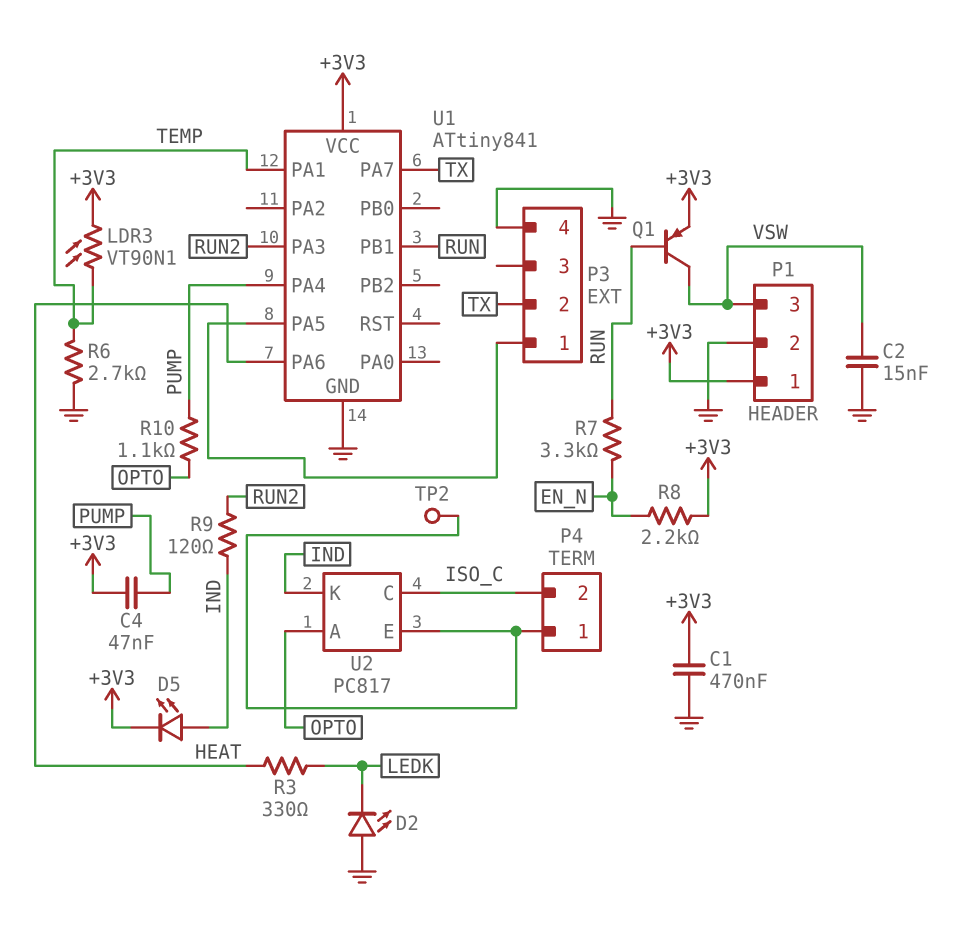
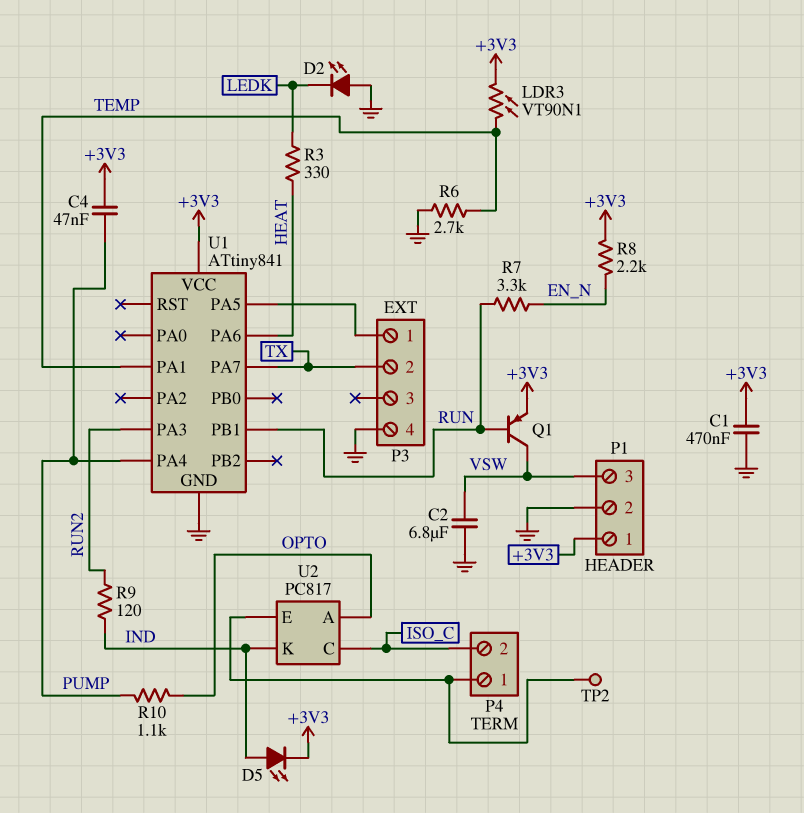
C2: 15nF (GND, VSW) -> 6.8uF (GND, VSW)

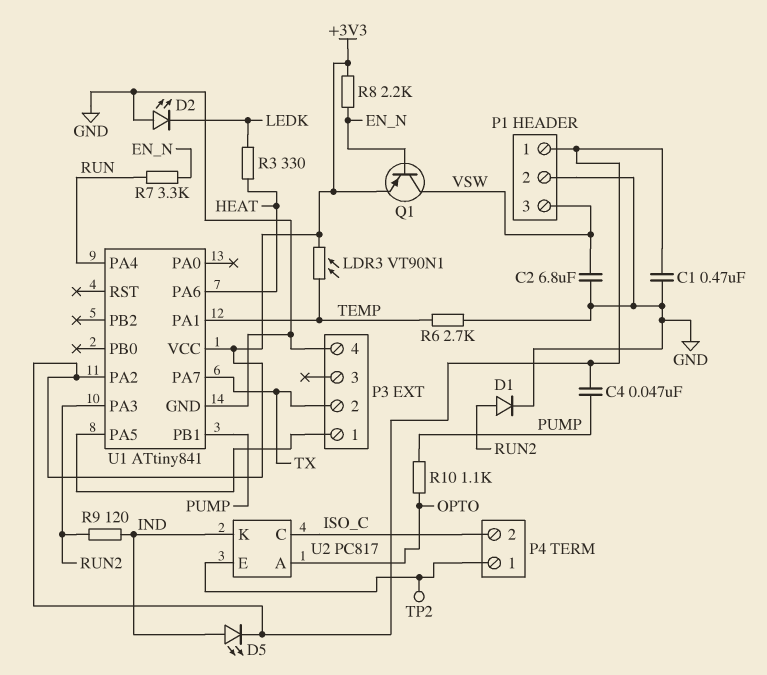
D1: none -> diode (A RUN2, K GND)
Q1: PNP (B RUN, C VSW, E +3V3) -> PNP (B EN_N, C VSW, E +3V3)
U1 pin PA2: none -> +3V3
U1 pin PA4: PUMP -> RUN
U1 pin PB1: RUN -> PUMP

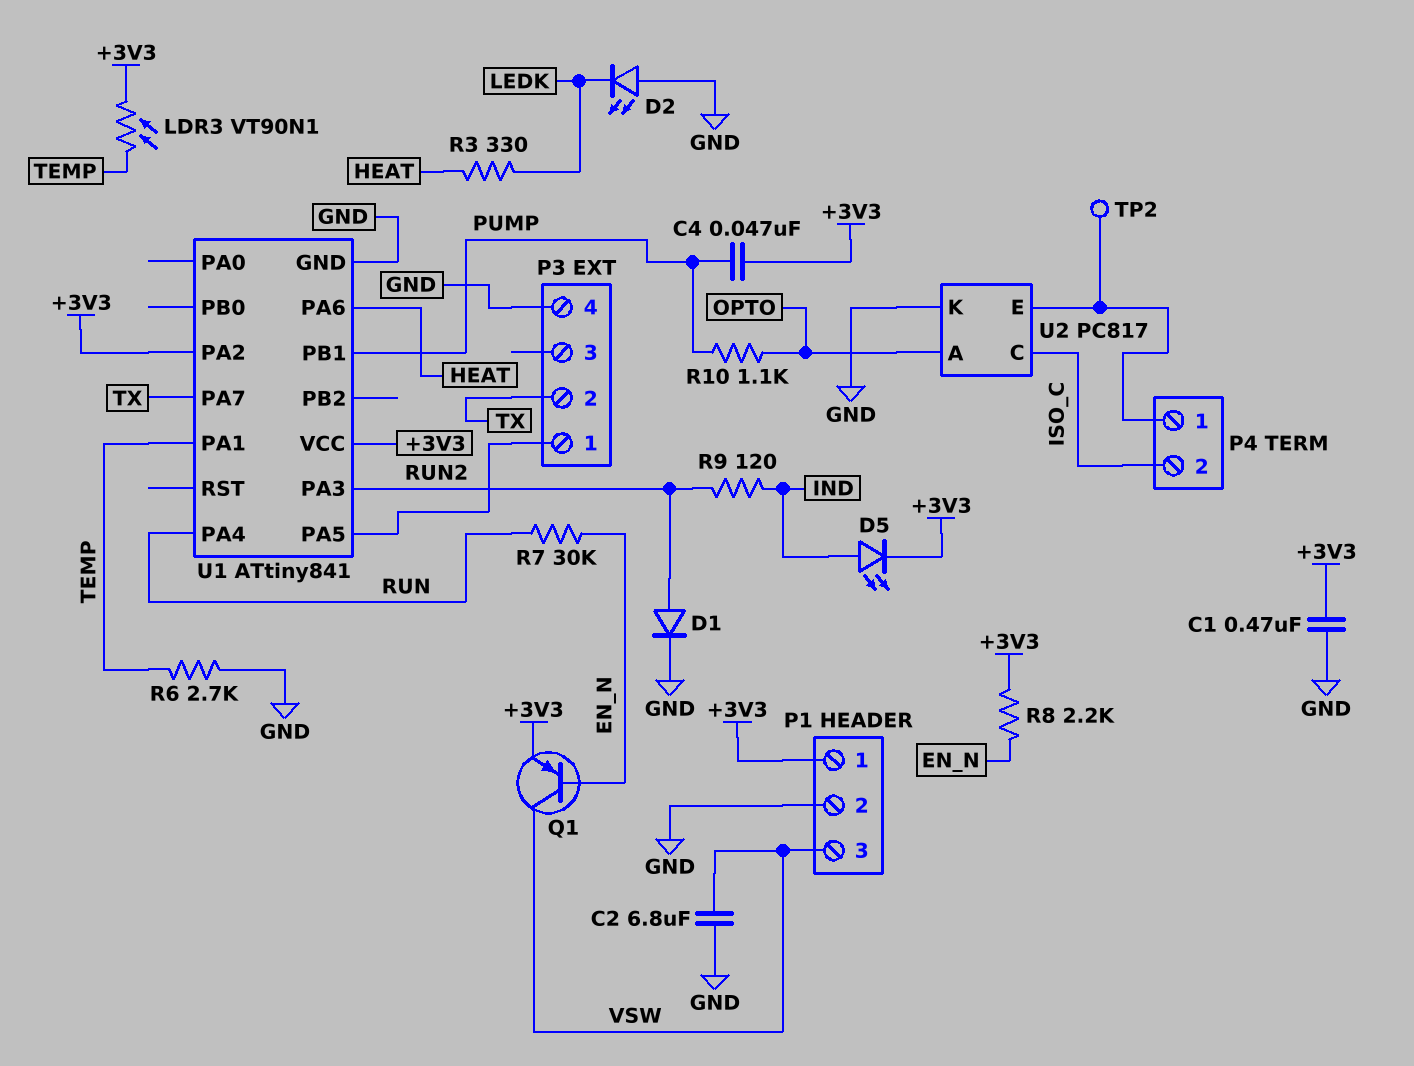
R7: 3.3k (EN_N, RUN) -> 30k (EN_N, RUN)
U2 pin K: IND -> GND

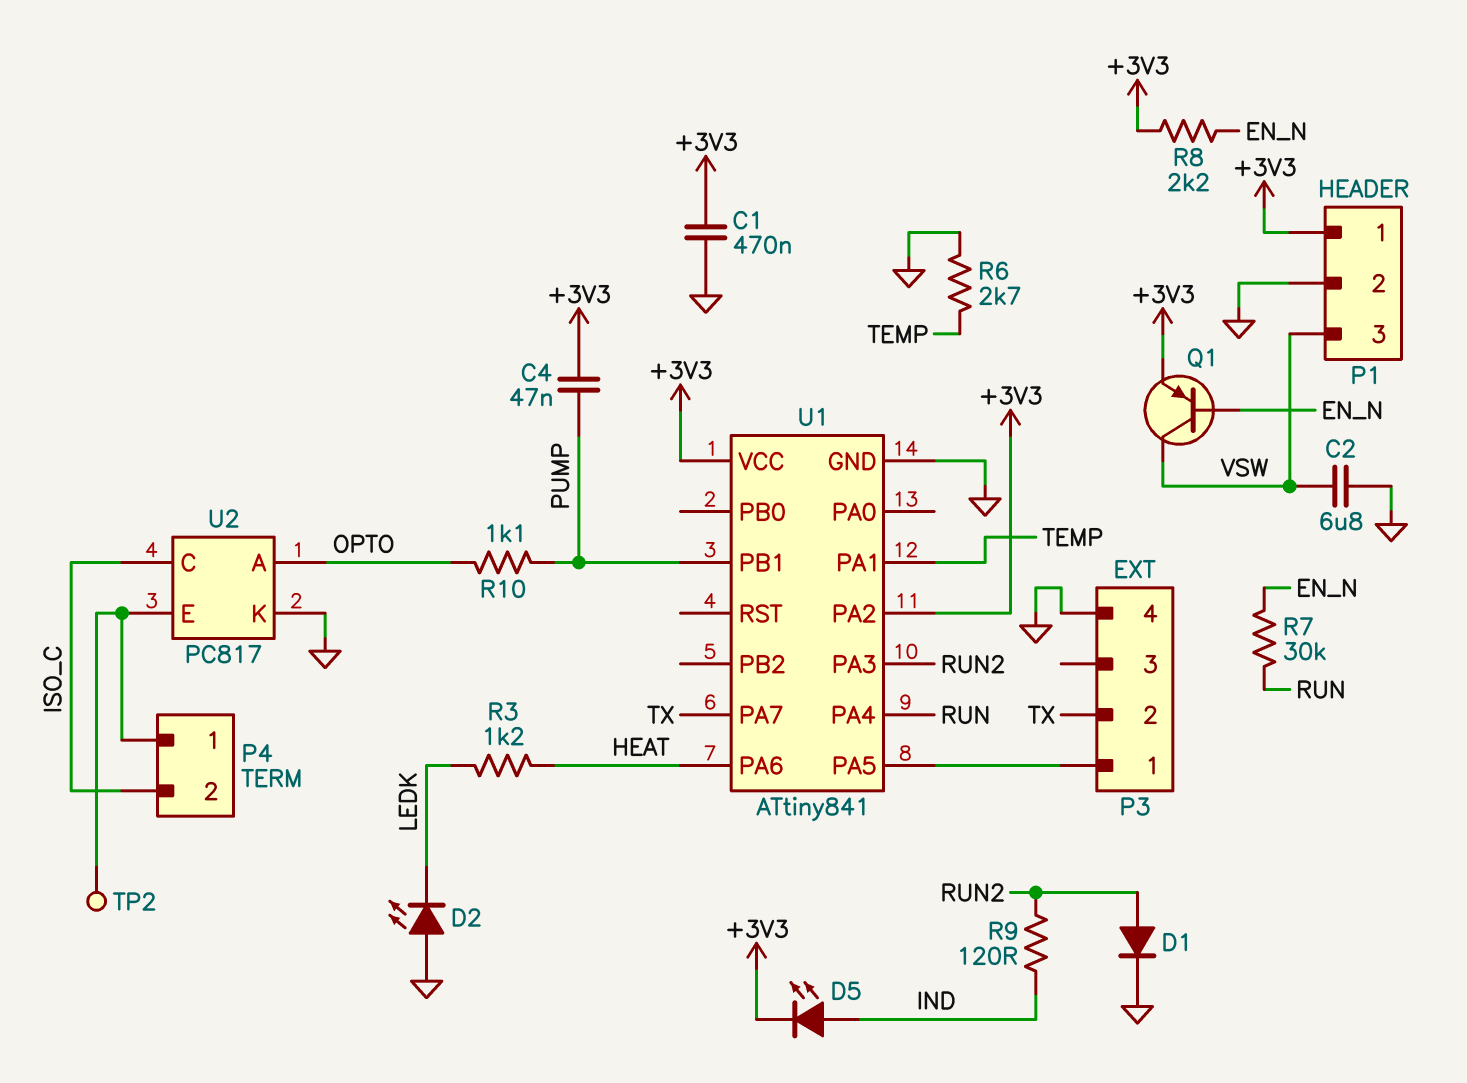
LDR3: VT90N1 (+3V3, TEMP) -> none
R3: 330 (HEAT, LEDK) -> 1.2k (HEAT, LEDK)

